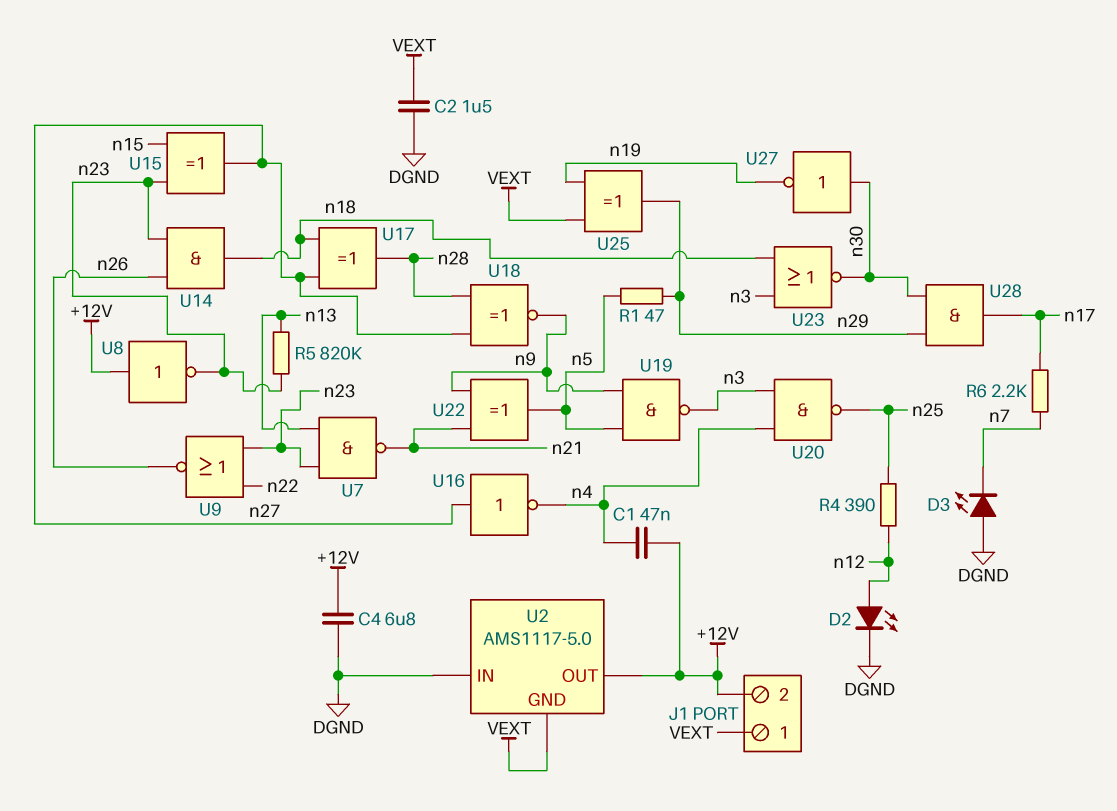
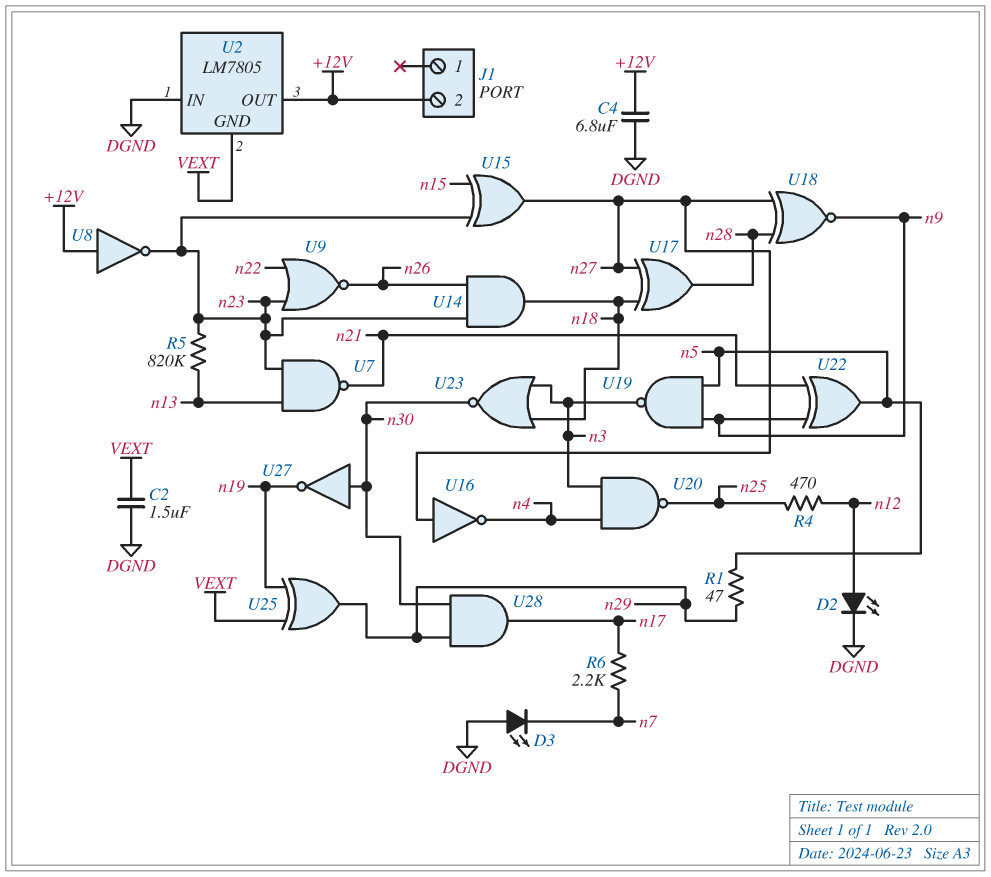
C1: 47nF (+12V, n4) -> none
J1 pin 1: VEXT -> none
R4: 390 (n12, n25) -> 470 (n12, n25)
U2: AMS1117-5.0 -> LM7805

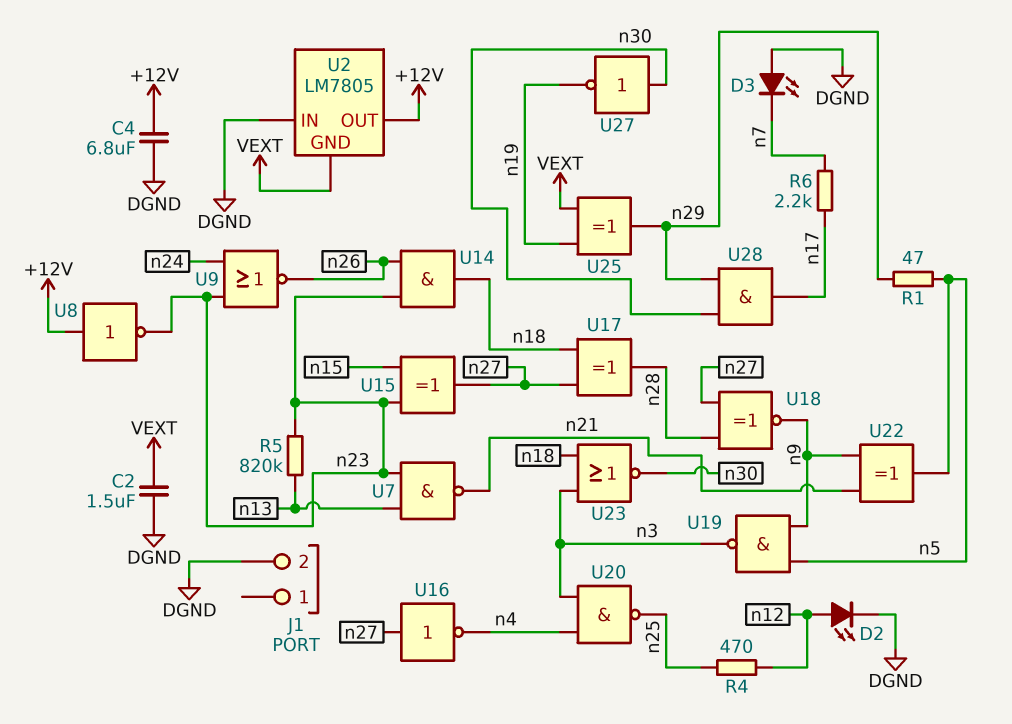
J1 pin 2: +12V -> DGND
U9: NOR (in n22, in n23, out n26) -> NOR (in n23, in n24, out n26)

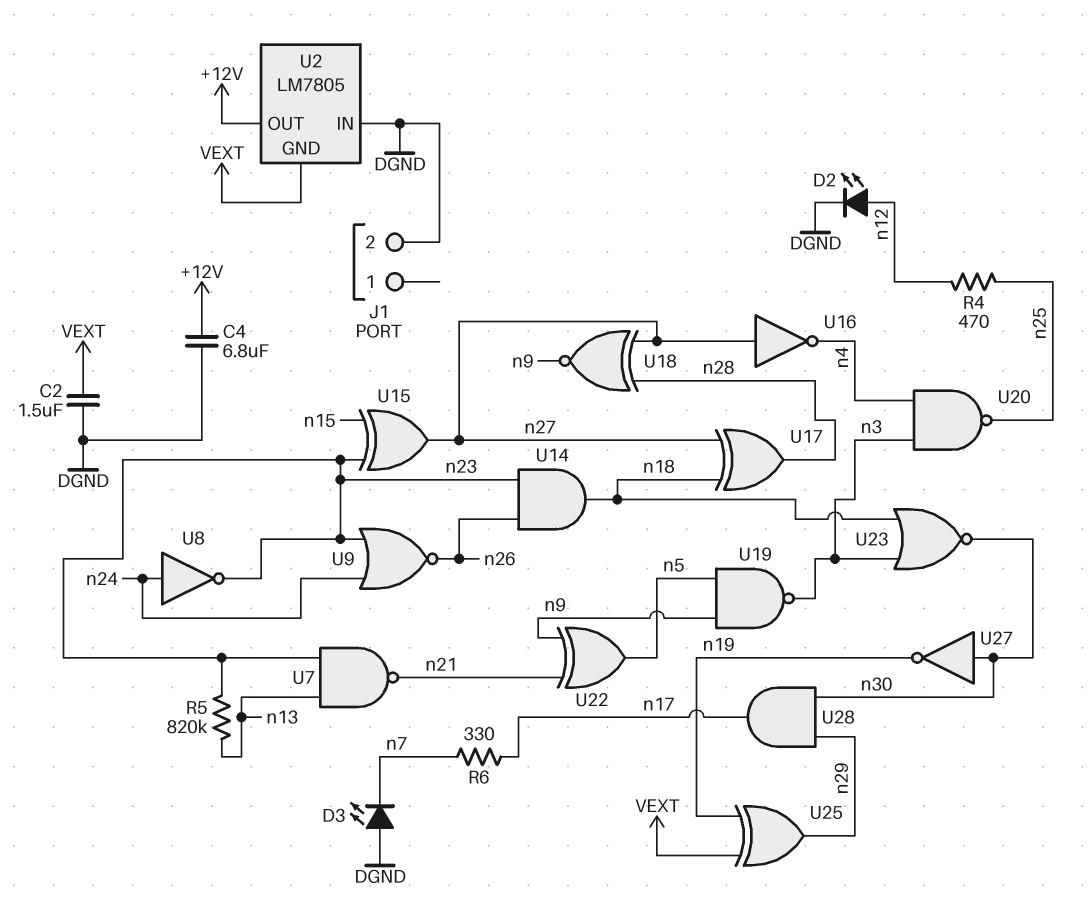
R1: 47 (n5, n29) -> none
R6: 2.2k (n7, n17) -> 330 (n7, n17)
U8: NOT (in +12V, out n23) -> NOT (in n24, out n23)

